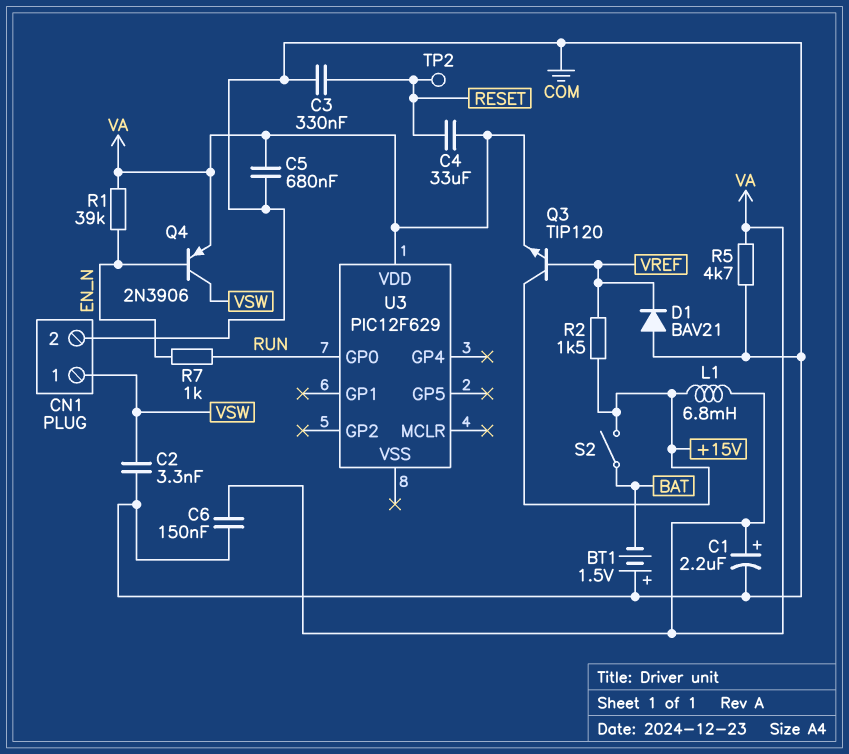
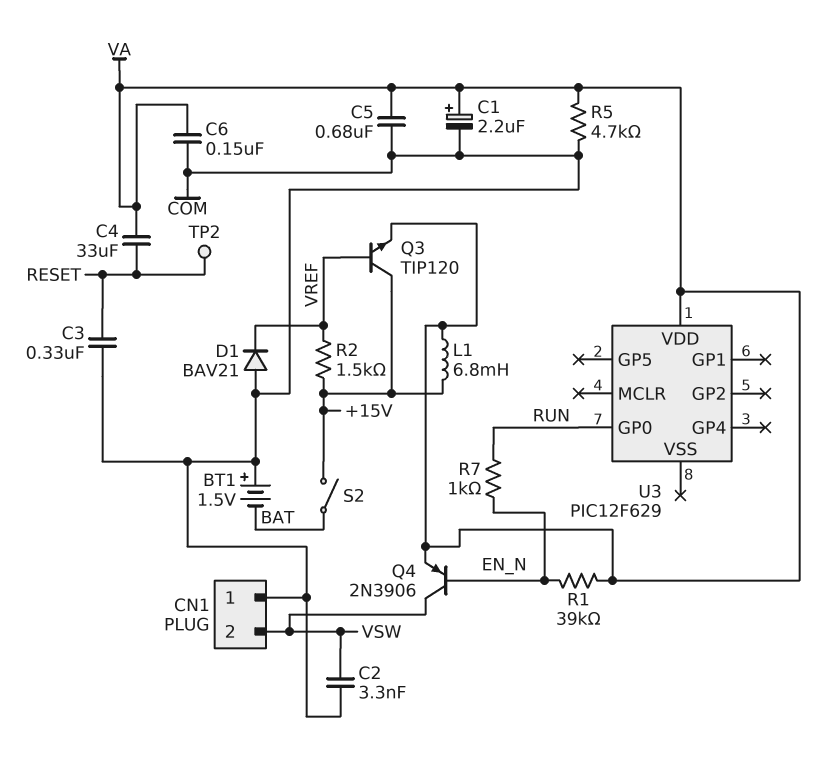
CN1 pin 1: VSW -> COM
CN1 pin 2: COM -> VSW

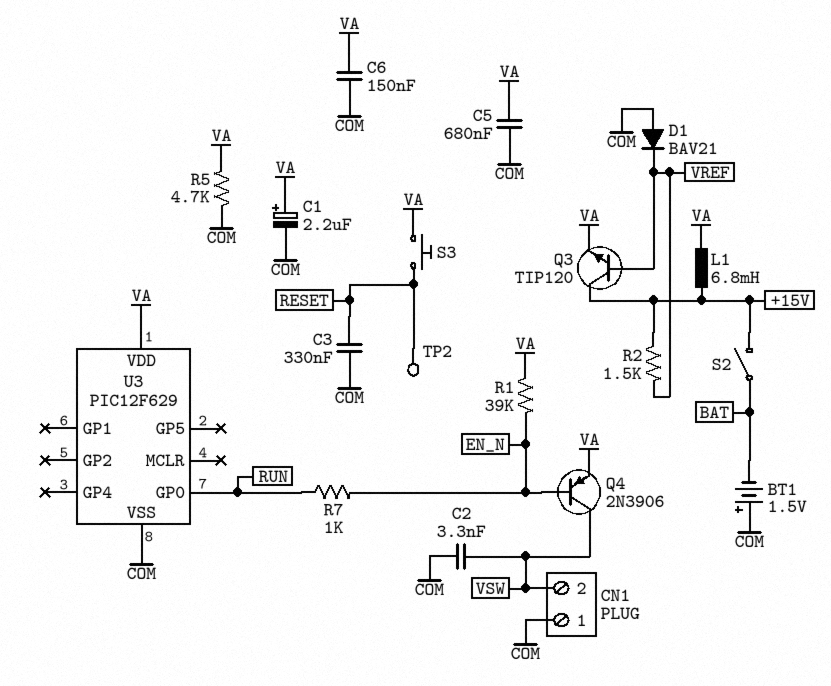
C4: 33uF (RESET, VA) -> none
S3: none -> button (RESET, VA)
U3 pin VSS: none -> COM

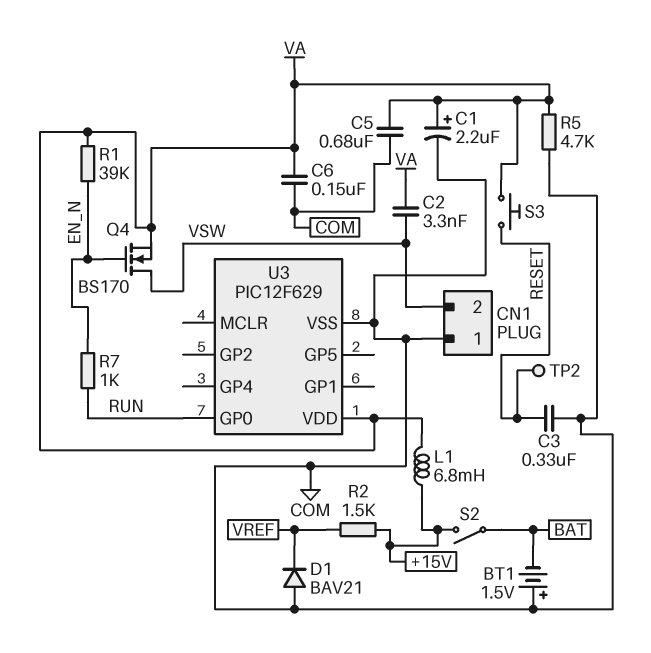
C2: 3.3nF (COM, VSW) -> 3.3nF (VA, VSW)
Q3: NPN TIP120 (B VREF, C +15V, E VA) -> none
Q4: PNP 2N3906 (B EN_N, C VSW, E VA) -> NMOS BS170 (G EN_N, D VSW, S VA)

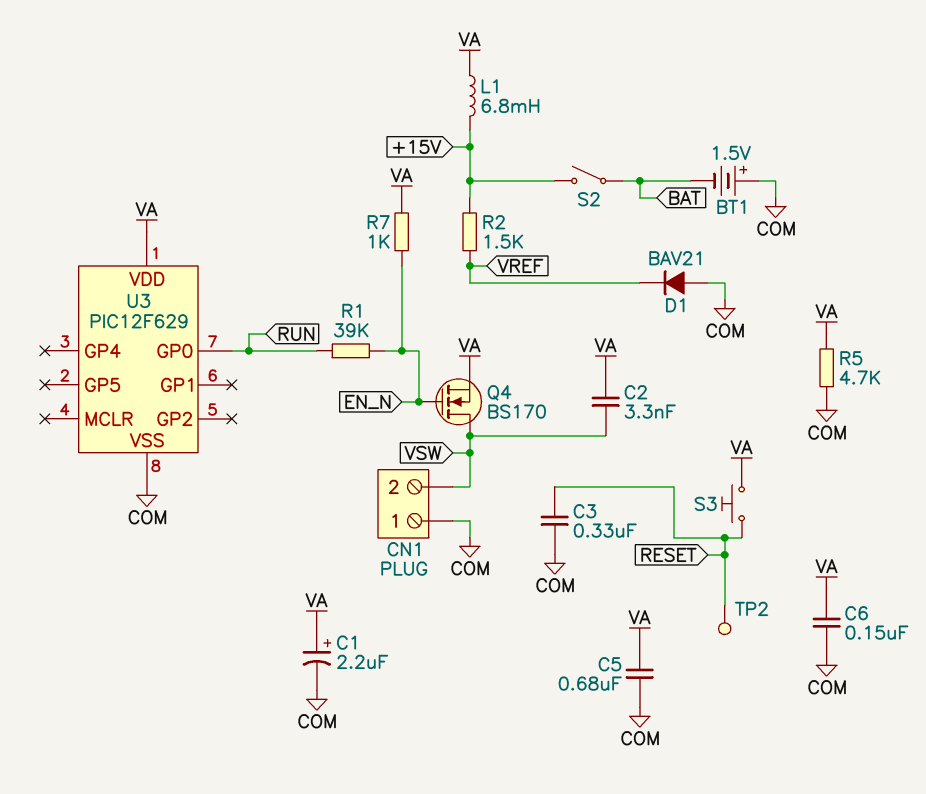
R1: 39k (EN_N, VA) -> 39k (EN_N, RUN)
R7: 1k (EN_N, RUN) -> 1k (EN_N, VA)

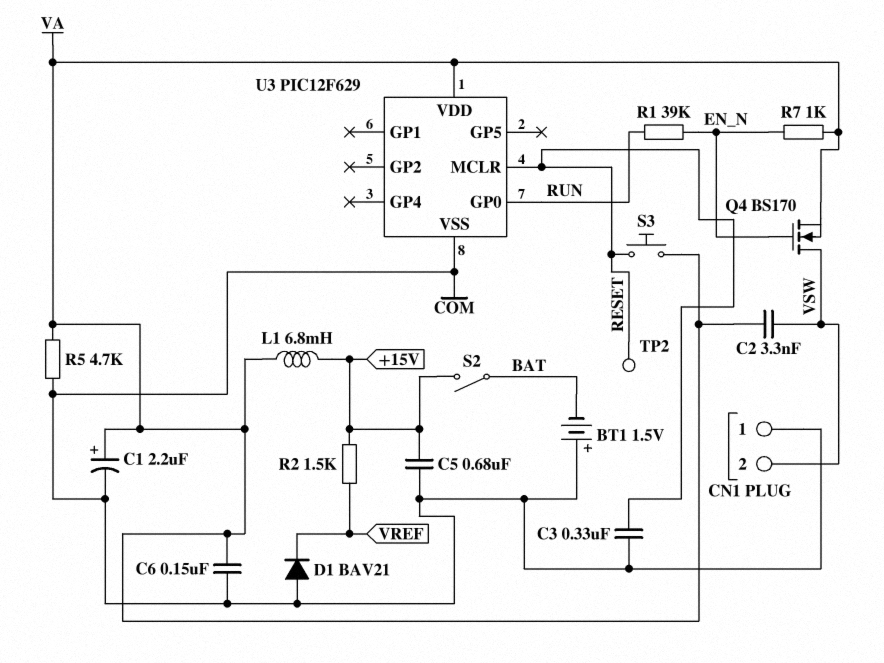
C5: 680nF (COM, VA) -> 680nF (+15V, COM)
U3 pin MCLR: none -> RESET

